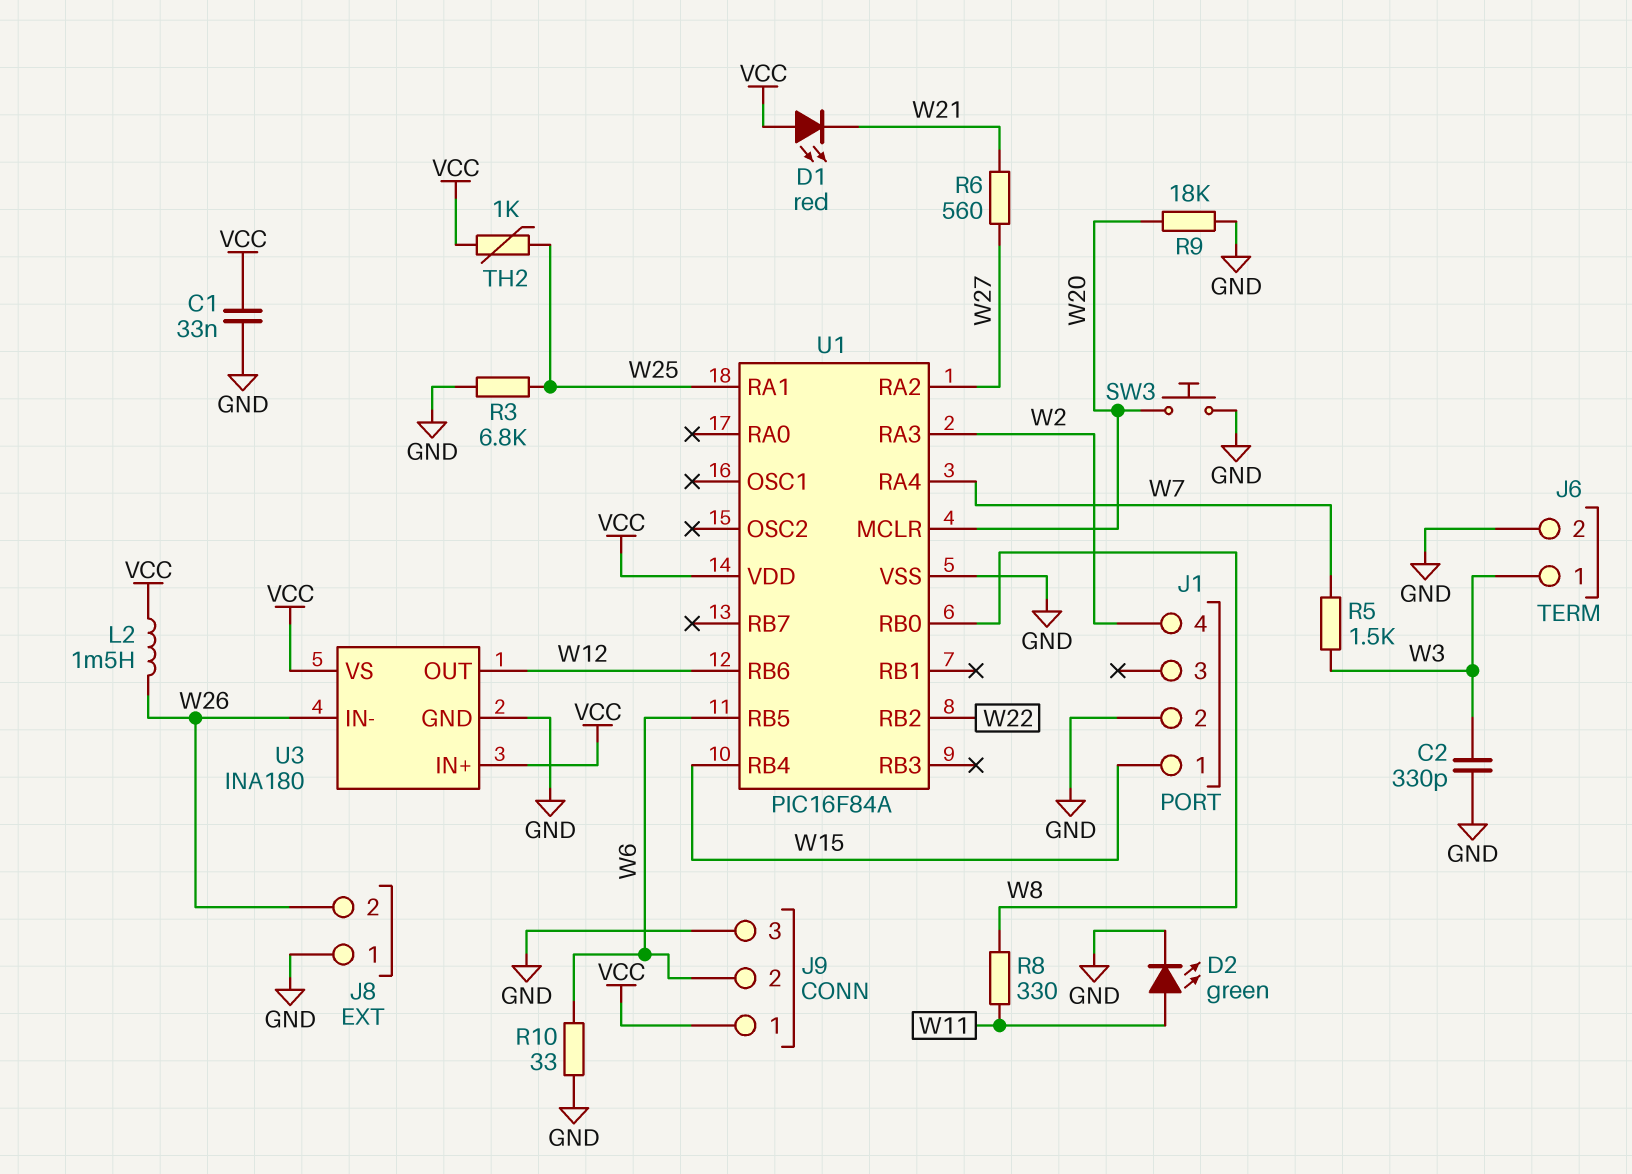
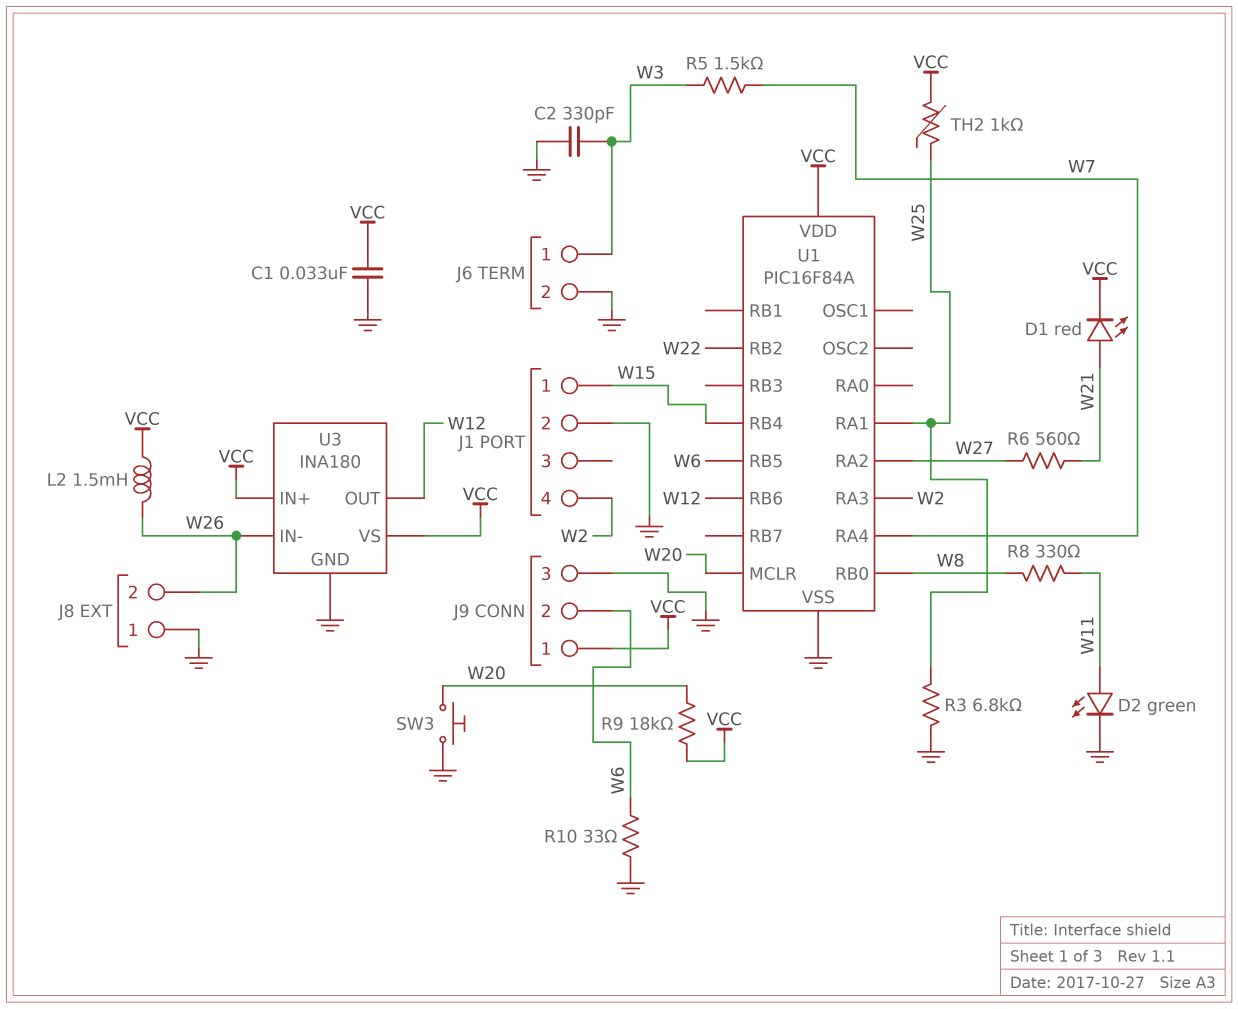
D1: LED red (A VCC, K W21) -> LED red (A W21, K VCC)
R9: 18k (GND, W20) -> 18k (VCC, W20)

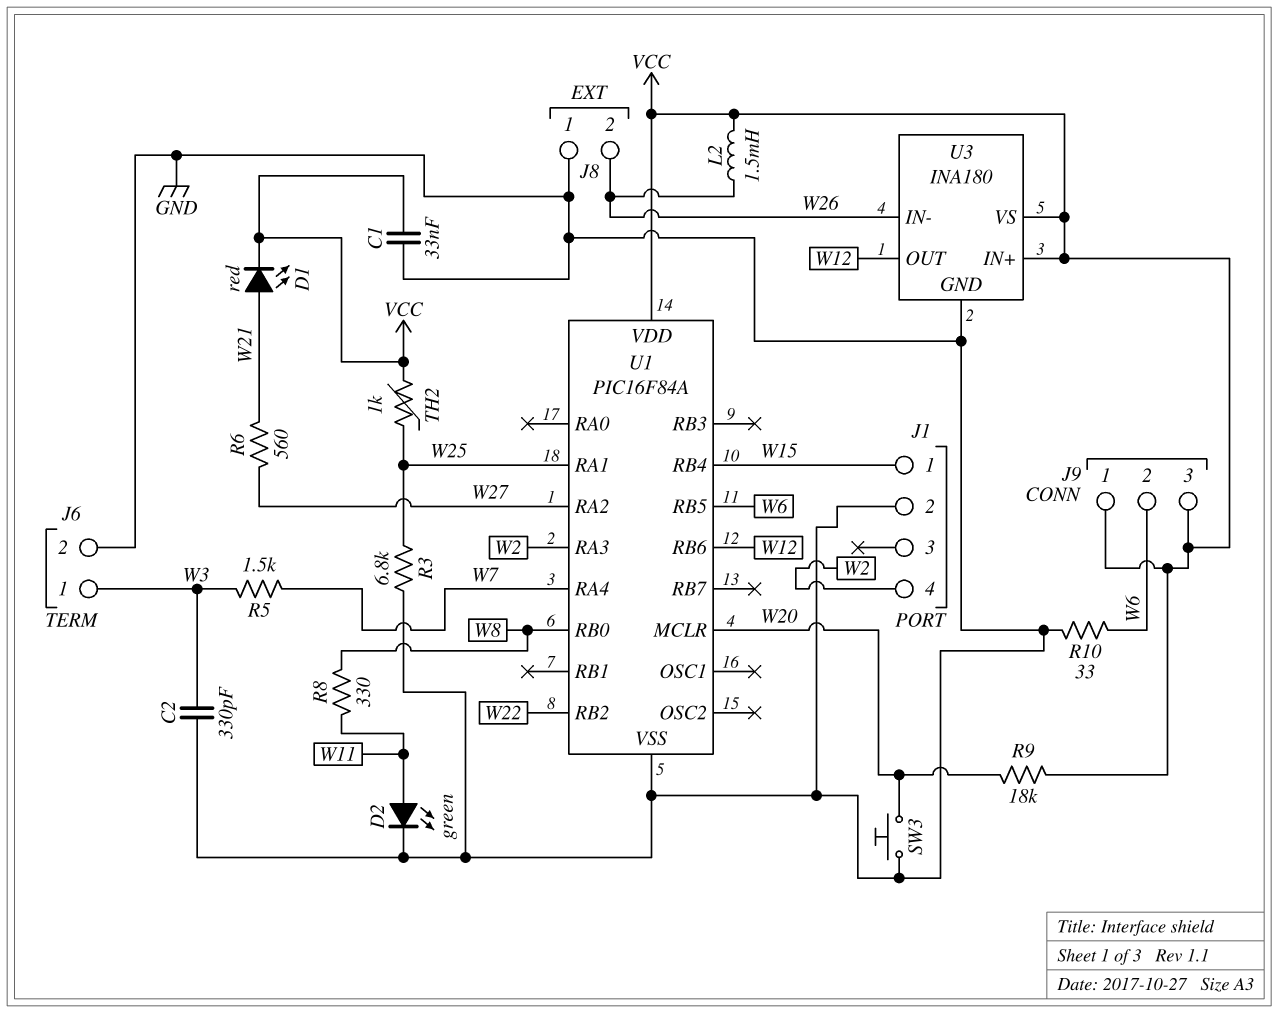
J9 pin 3: GND -> VCC

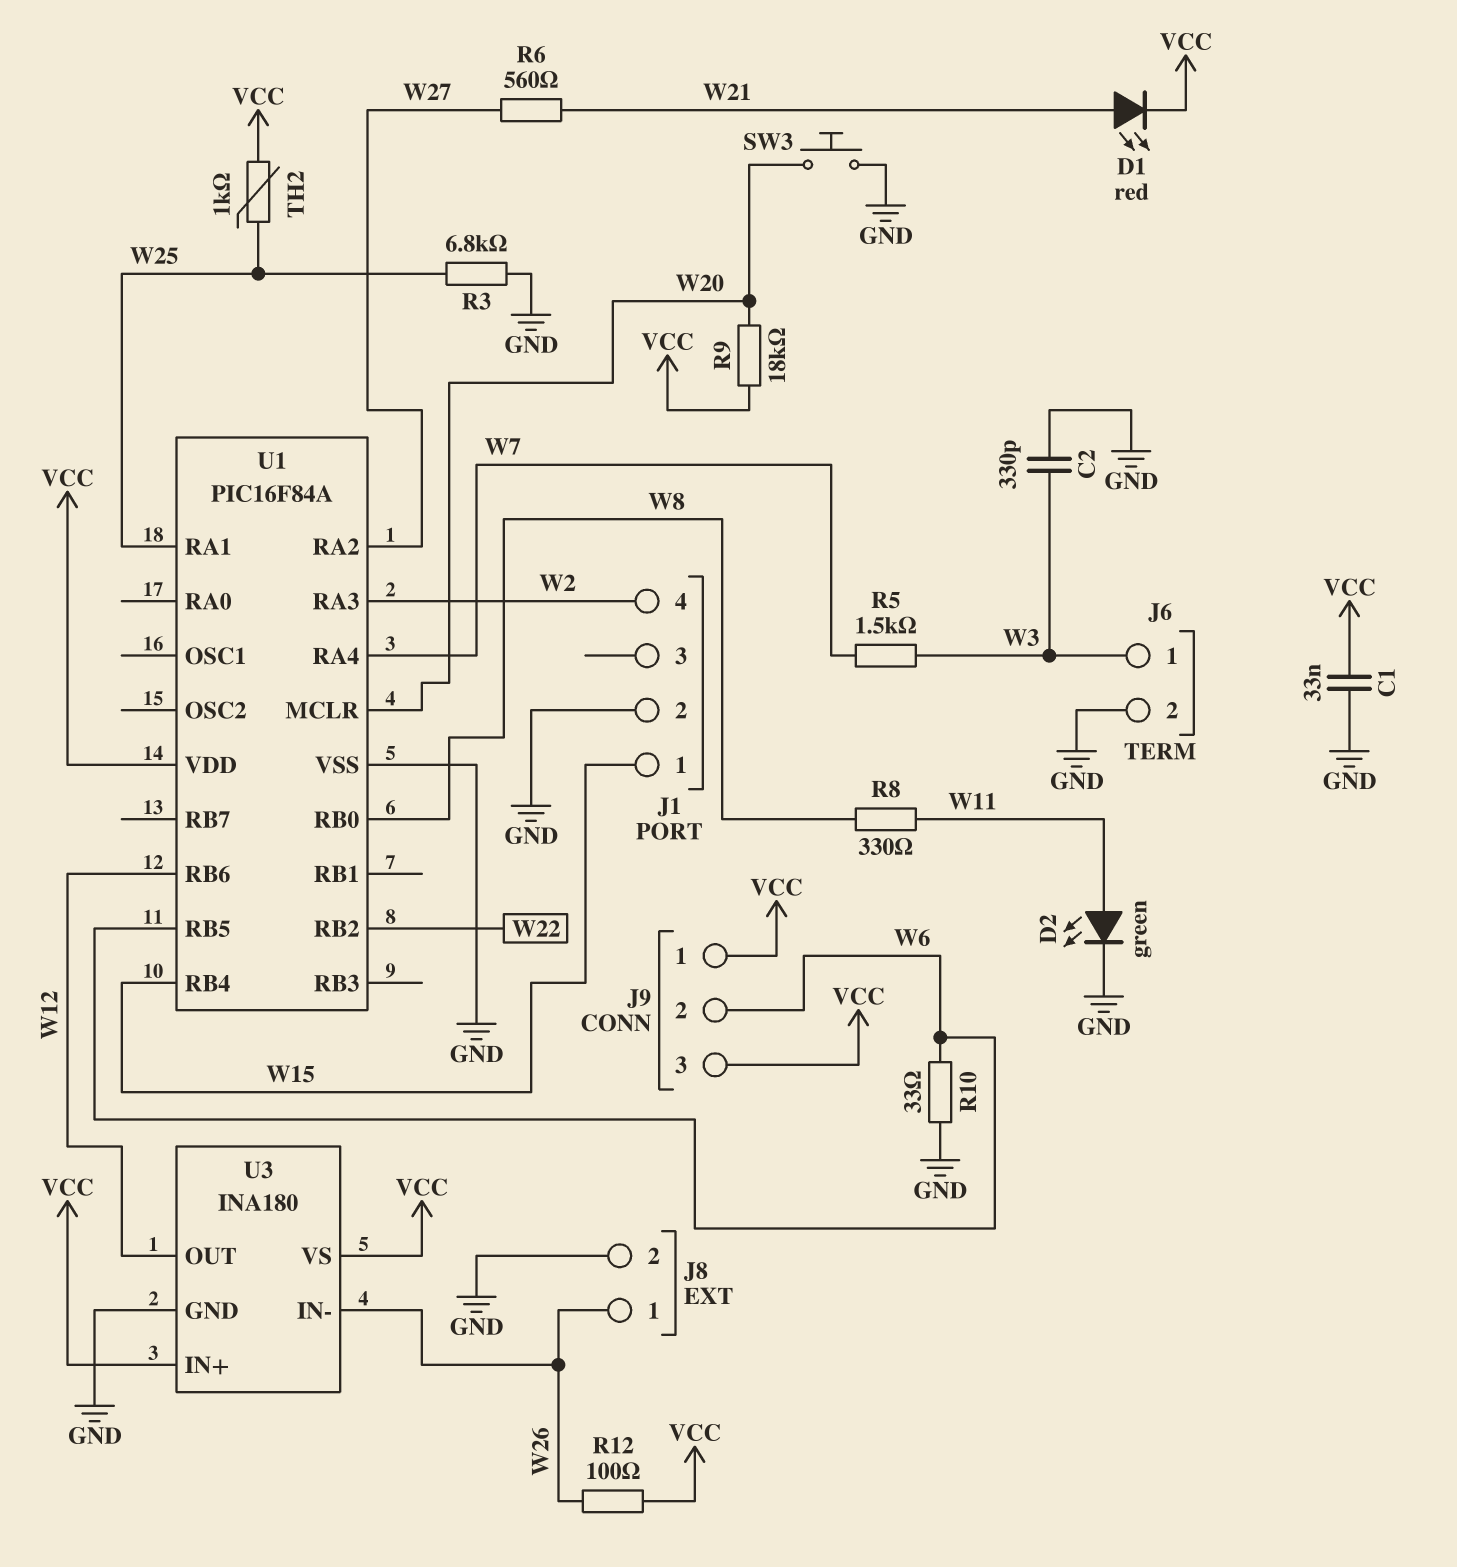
J8 pin 1: GND -> W26
J8 pin 2: W26 -> GND
L2: 1.5mH (VCC, W26) -> none
R12: none -> 100 (VCC, W26)

